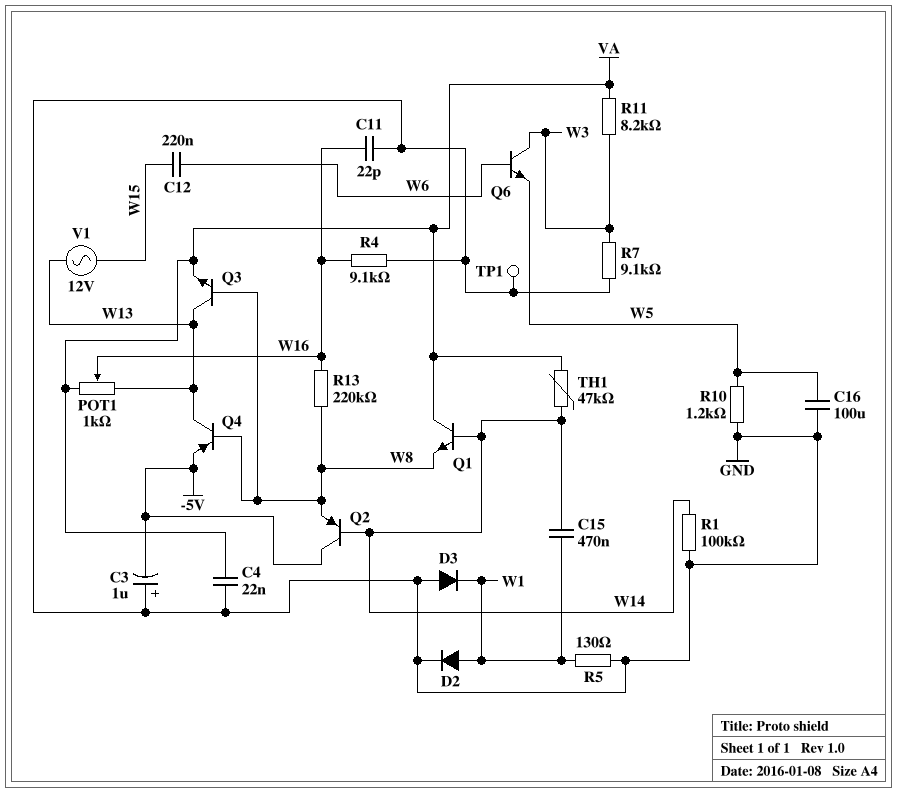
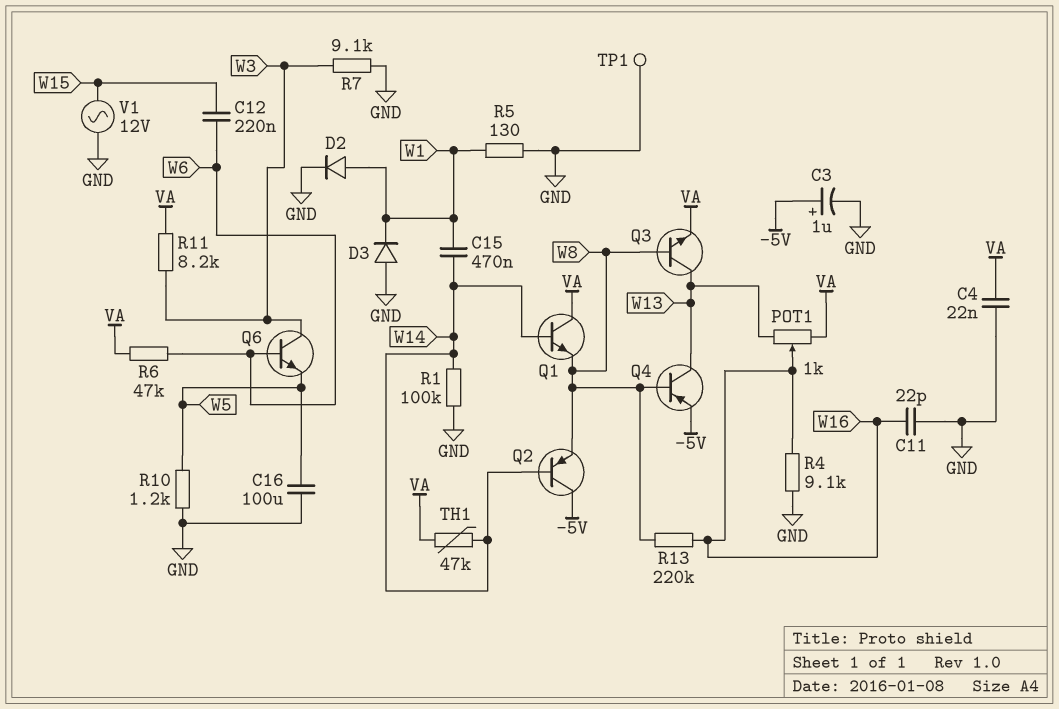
C3: 1uF (plus GND, minus -5V) -> 1uF (plus -5V, minus GND)
R6: none -> 47k (VA, W6)
V1: AC 12V (W13, W15) -> AC 12V (GND, W15)

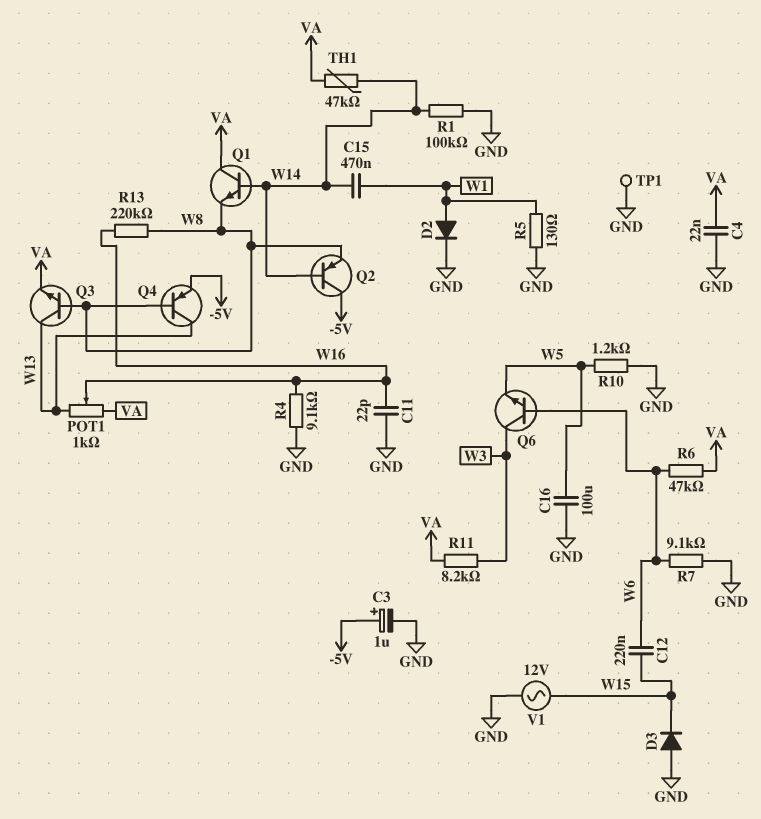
D3: diode (A GND, K W1) -> diode (A GND, K W15)
R7: 9.1k (GND, W3) -> 9.1k (GND, W6)

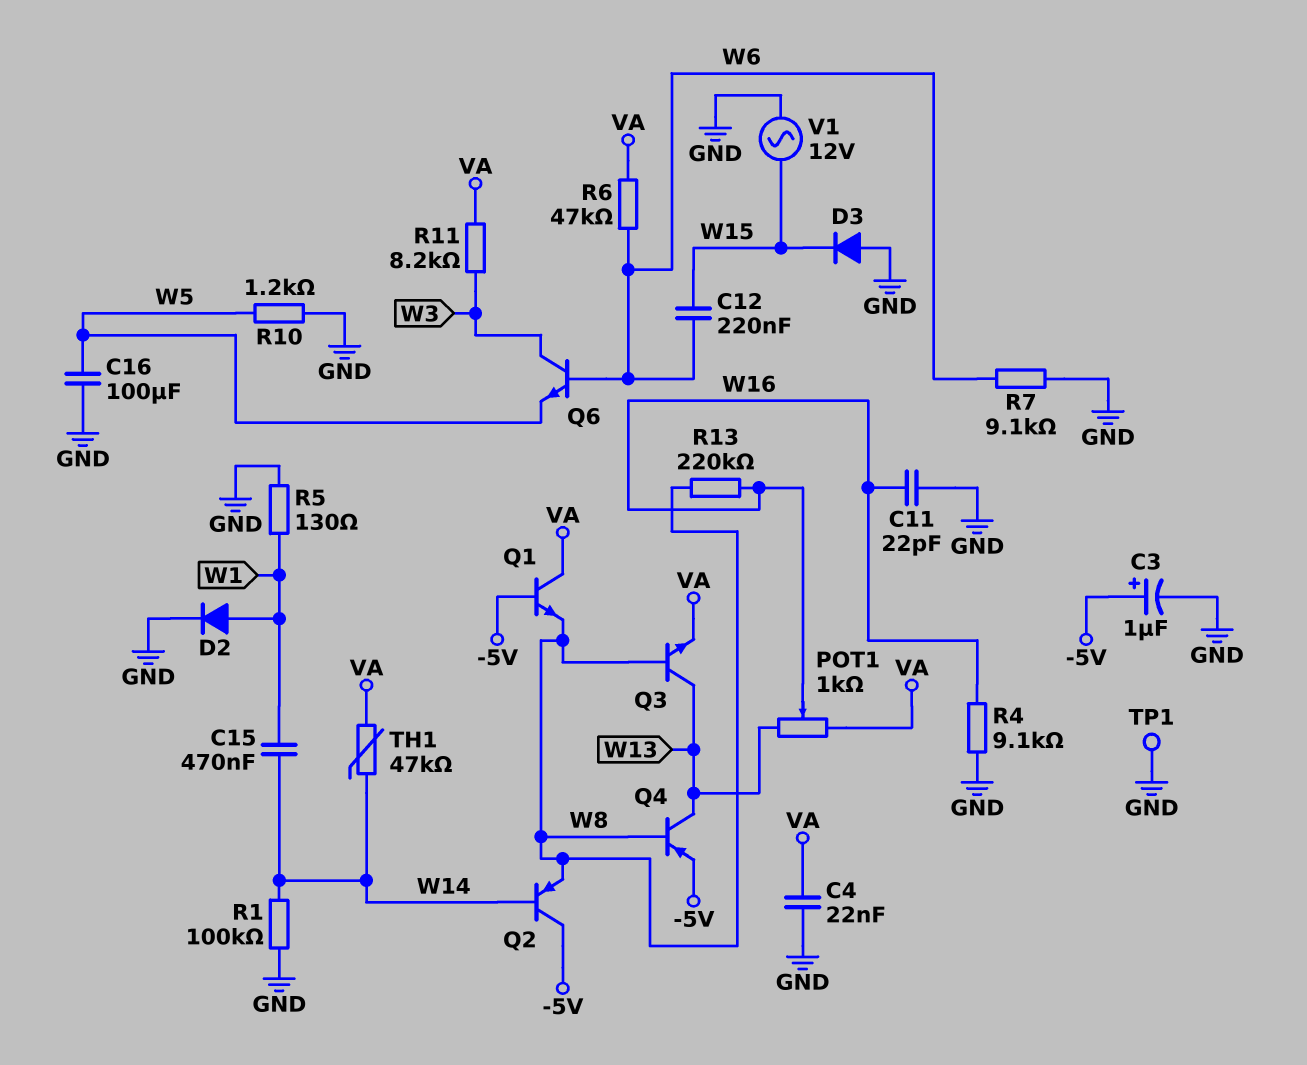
Q1: NPN (B W14, C VA, E W8) -> NPN (B -5V, C VA, E W8)

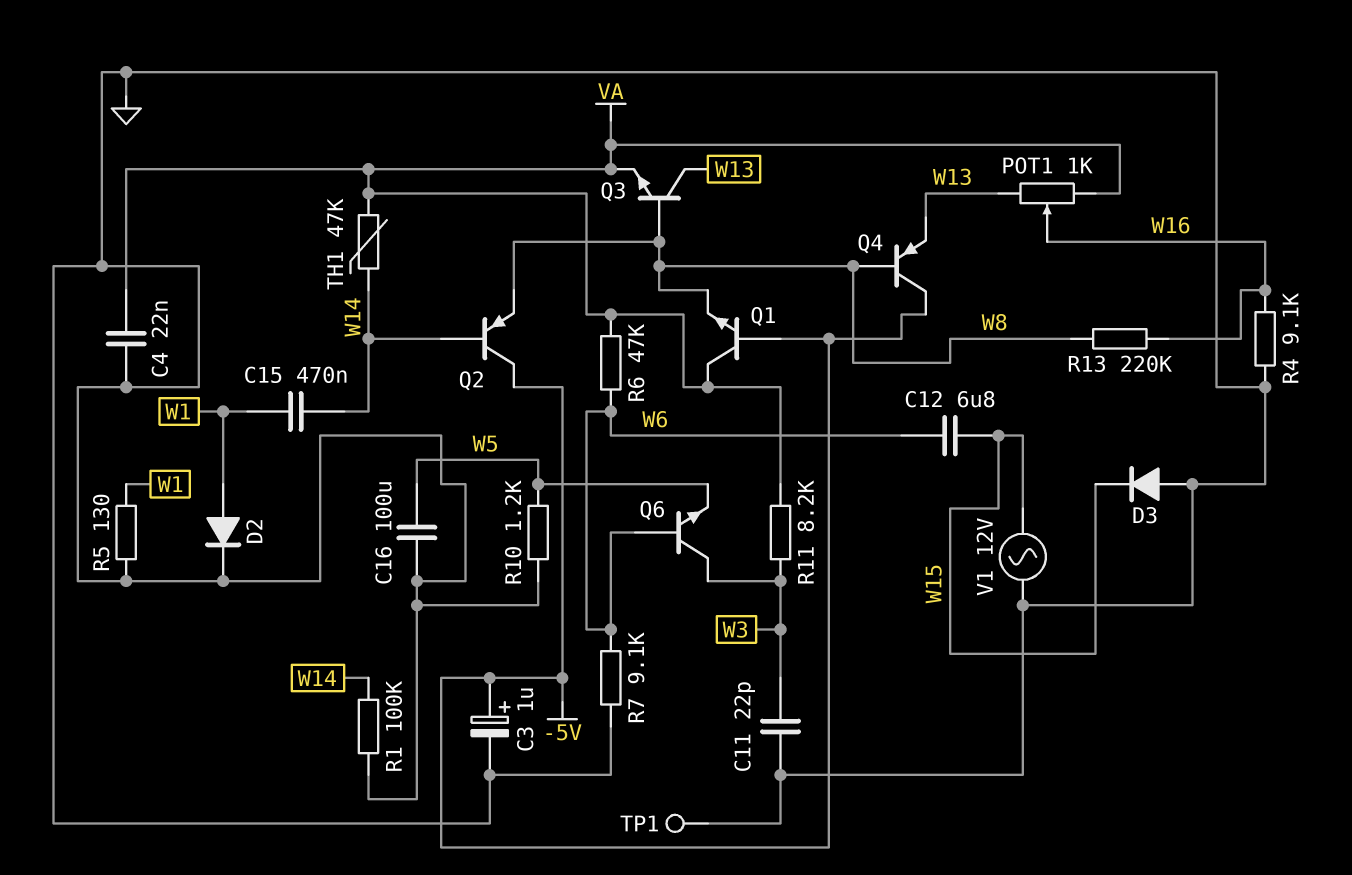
C11: 22pF (GND, W16) -> 22pF (GND, W3)
C12: 220nF (W6, W15) -> 6.8uF (W6, W15)
Q4: PNP (B W8, C W13, E -5V) -> PNP (B W8, C -5V, E W13)

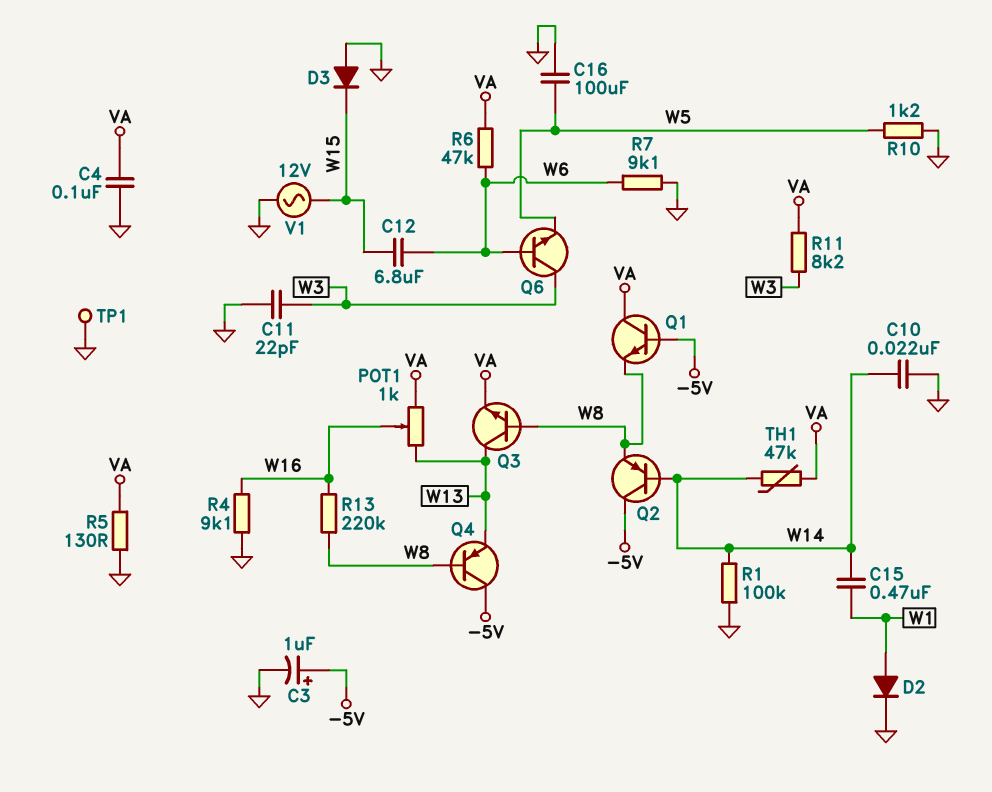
C4: 22nF (GND, VA) -> 100nF (GND, VA)
C10: none -> 22nF (GND, W14)
R5: 130 (GND, W1) -> 130 (GND, VA)

